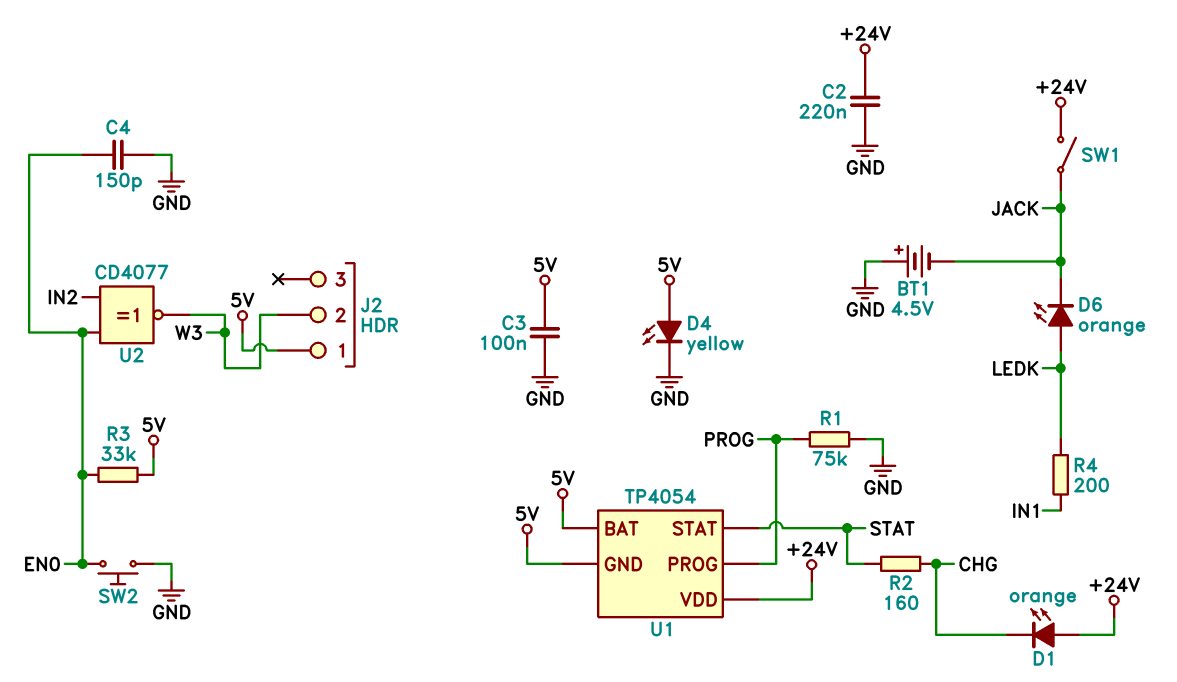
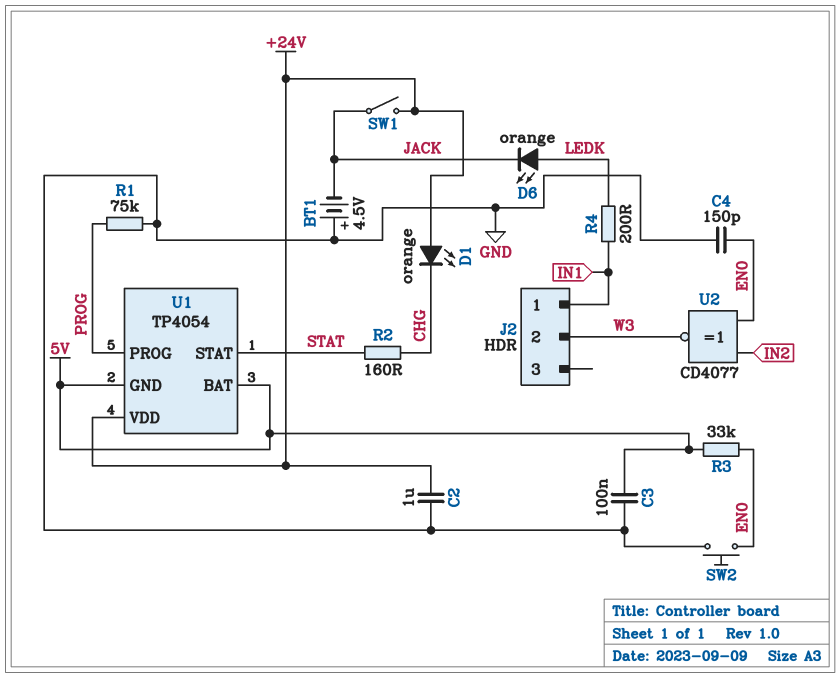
C2: 220nF (+24V, GND) -> 1uF (+24V, GND)
D4: LED yellow (A 5V, K GND) -> none
J2 pin 1: 5V -> IN1

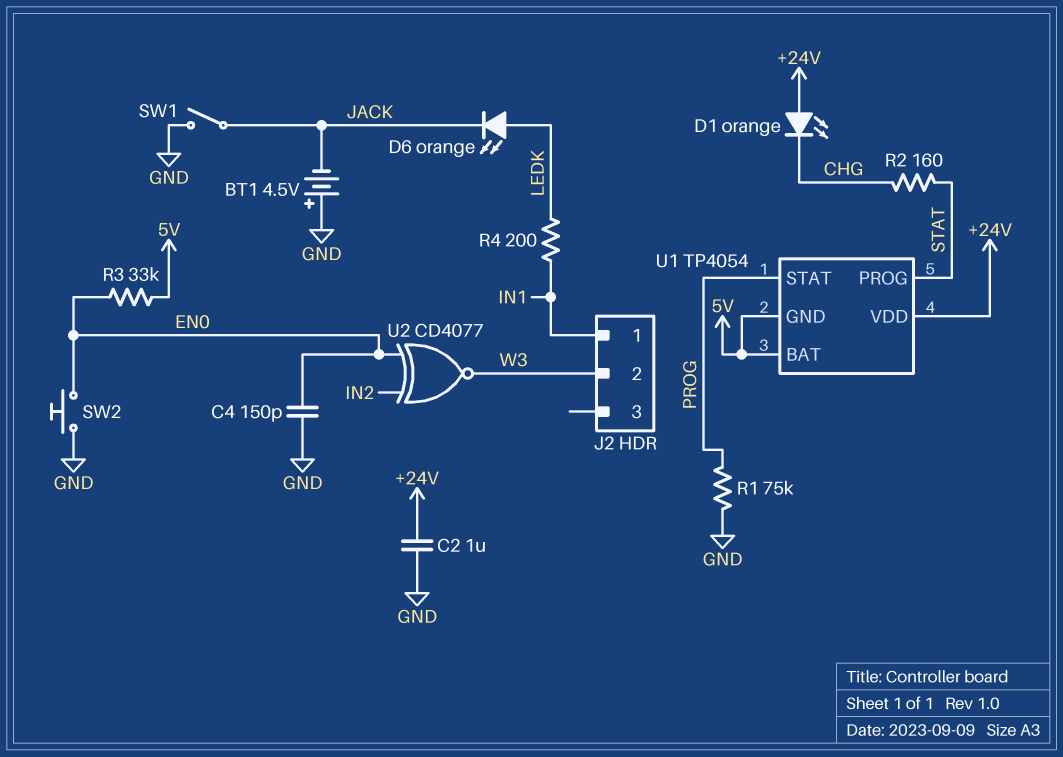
C3: 100nF (5V, GND) -> none
SW1: switch (+24V, JACK) -> switch (GND, JACK)
U1 pin PROG: PROG -> STAT
U1 pin STAT: STAT -> PROG

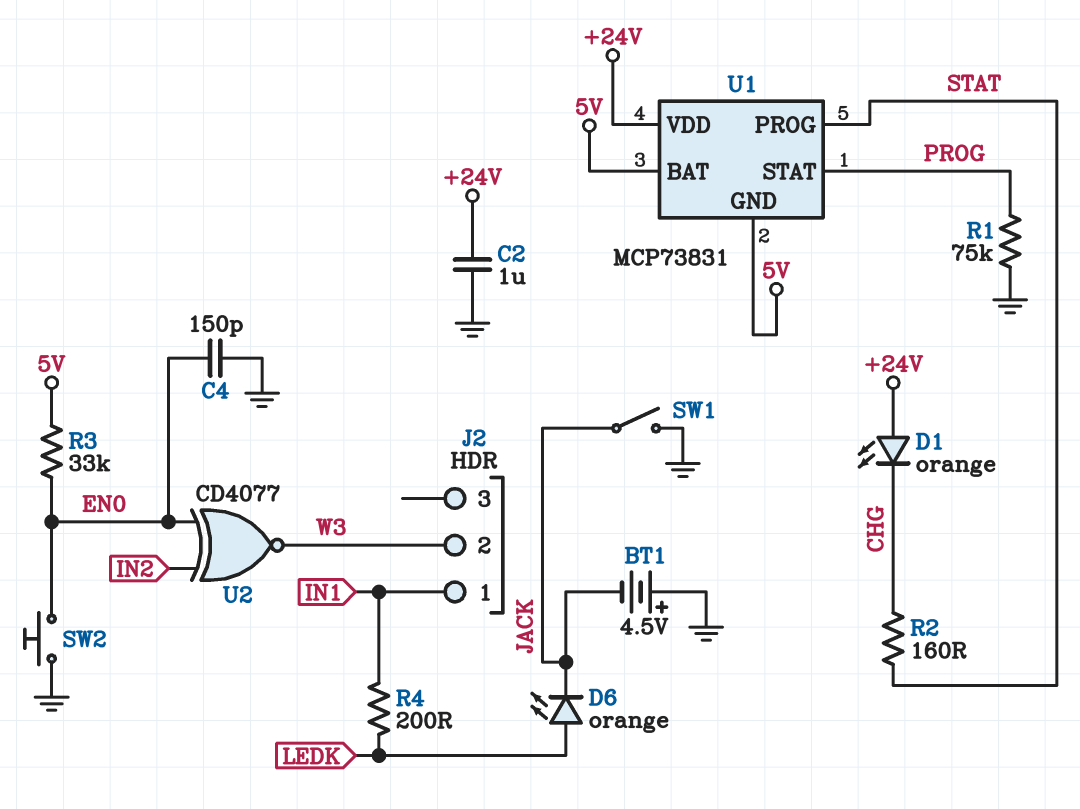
U1: TP4054 -> MCP73831

